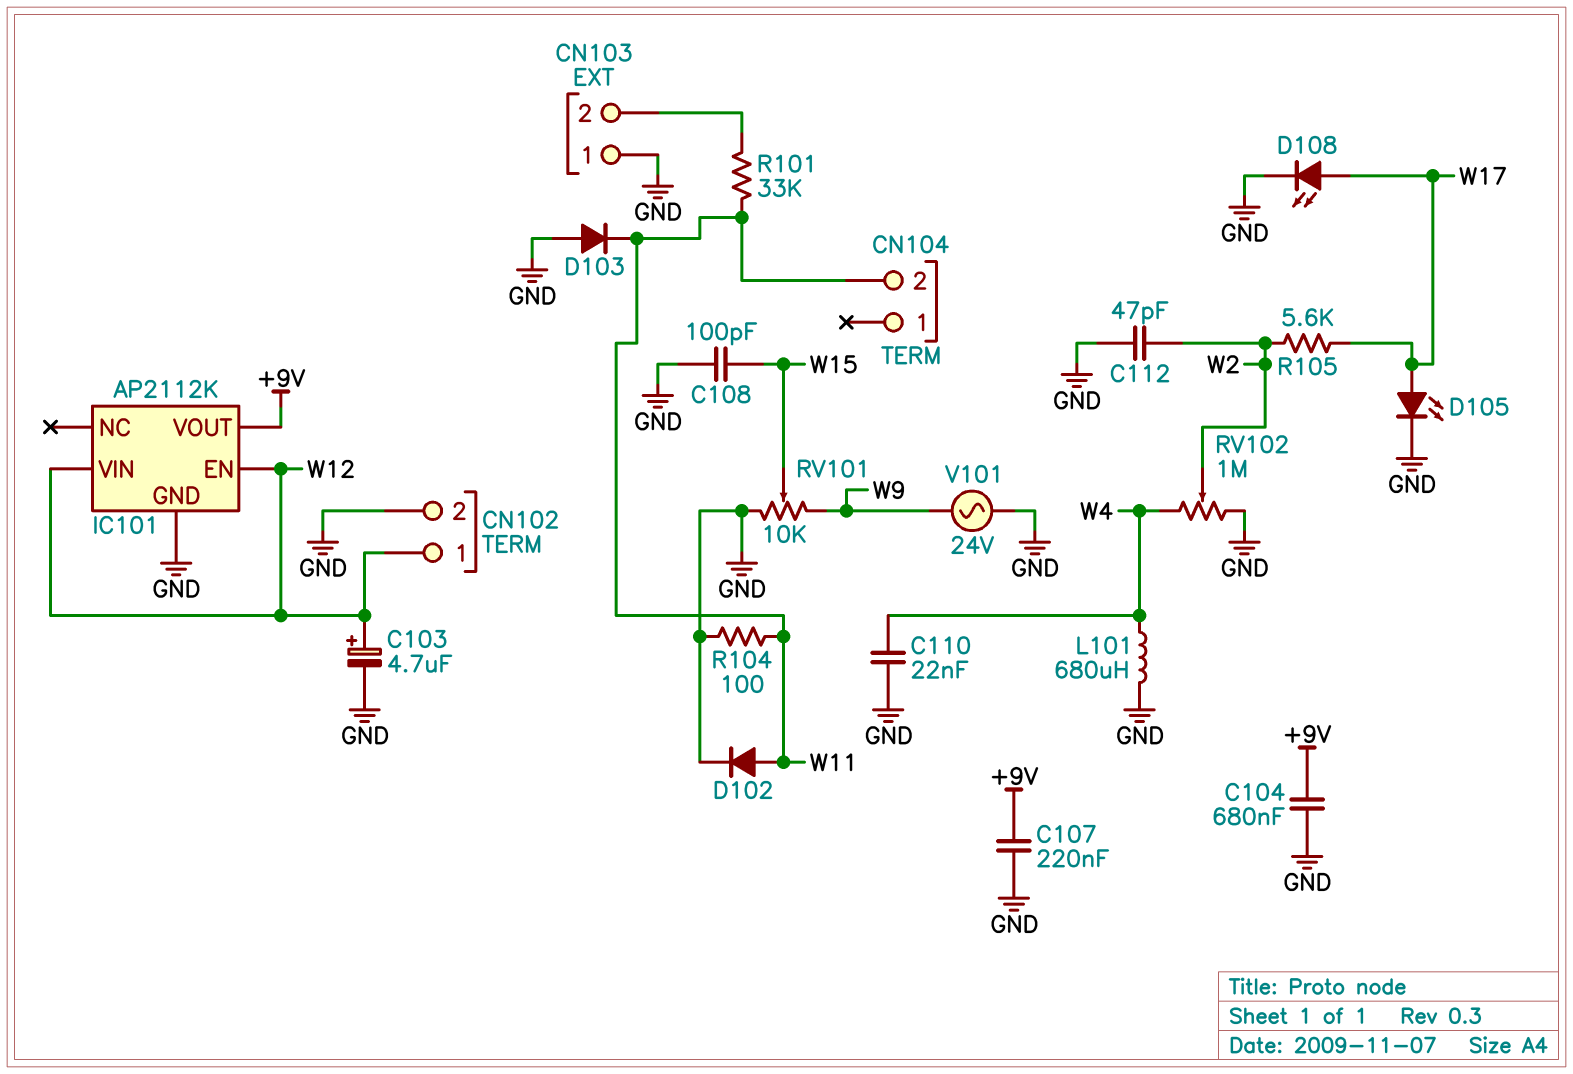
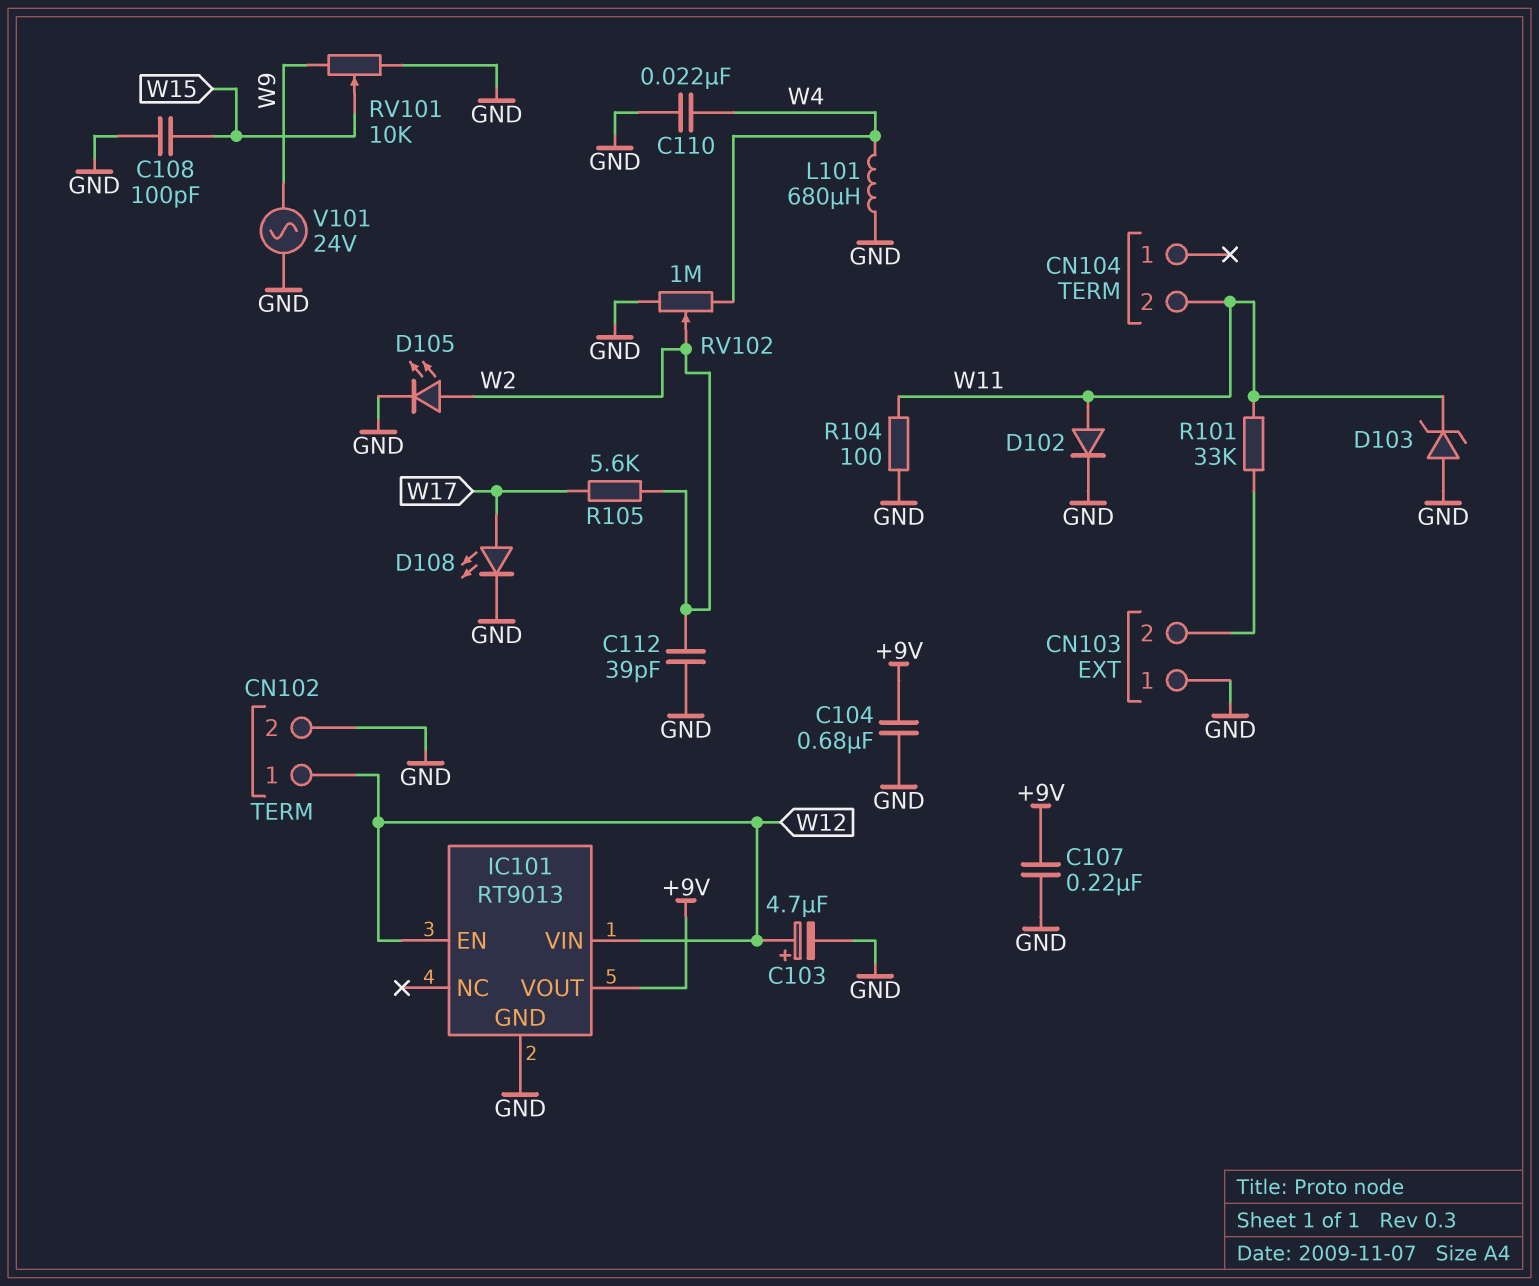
C112: 47pF (GND, W2) -> 39pF (GND, W2)
D103: diode (A GND, K W11) -> zener (A GND, K W11)
D105: LED (A W17, K GND) -> LED (A W2, K GND)
IC101: AP2112K -> RT9013

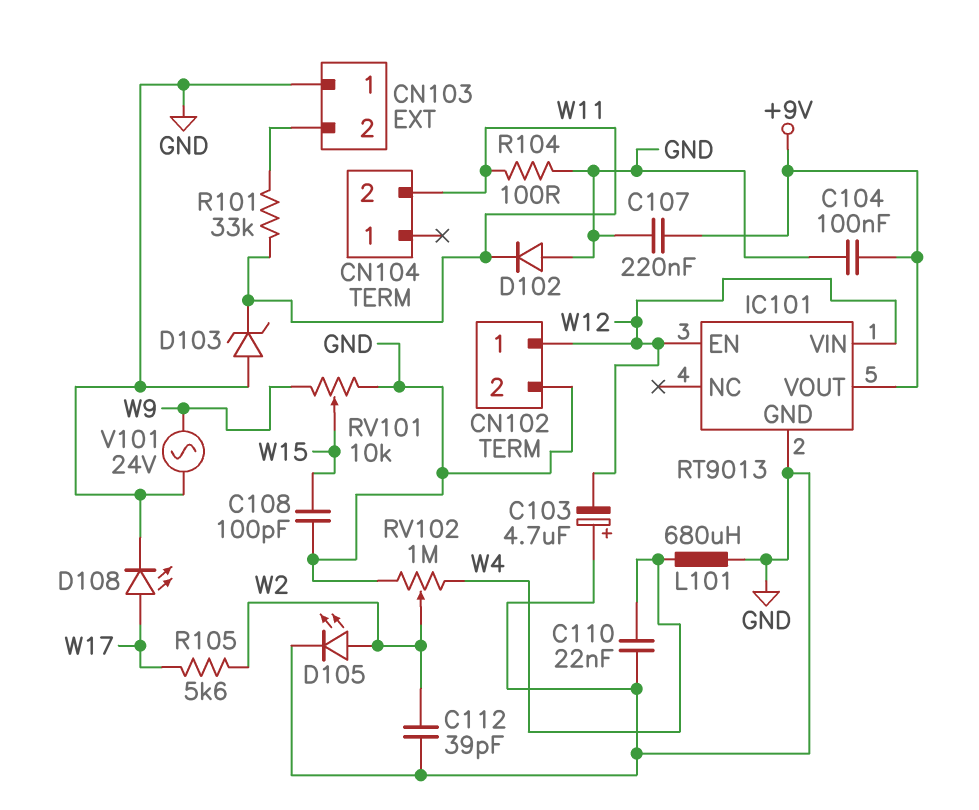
C103: 4.7uF (plus W12, minus GND) -> 4.7uF (plus GND, minus W12)
C104: 680nF (+9V, GND) -> 100nF (+9V, GND)
D102: diode (A W11, K GND) -> diode (A GND, K W11)

